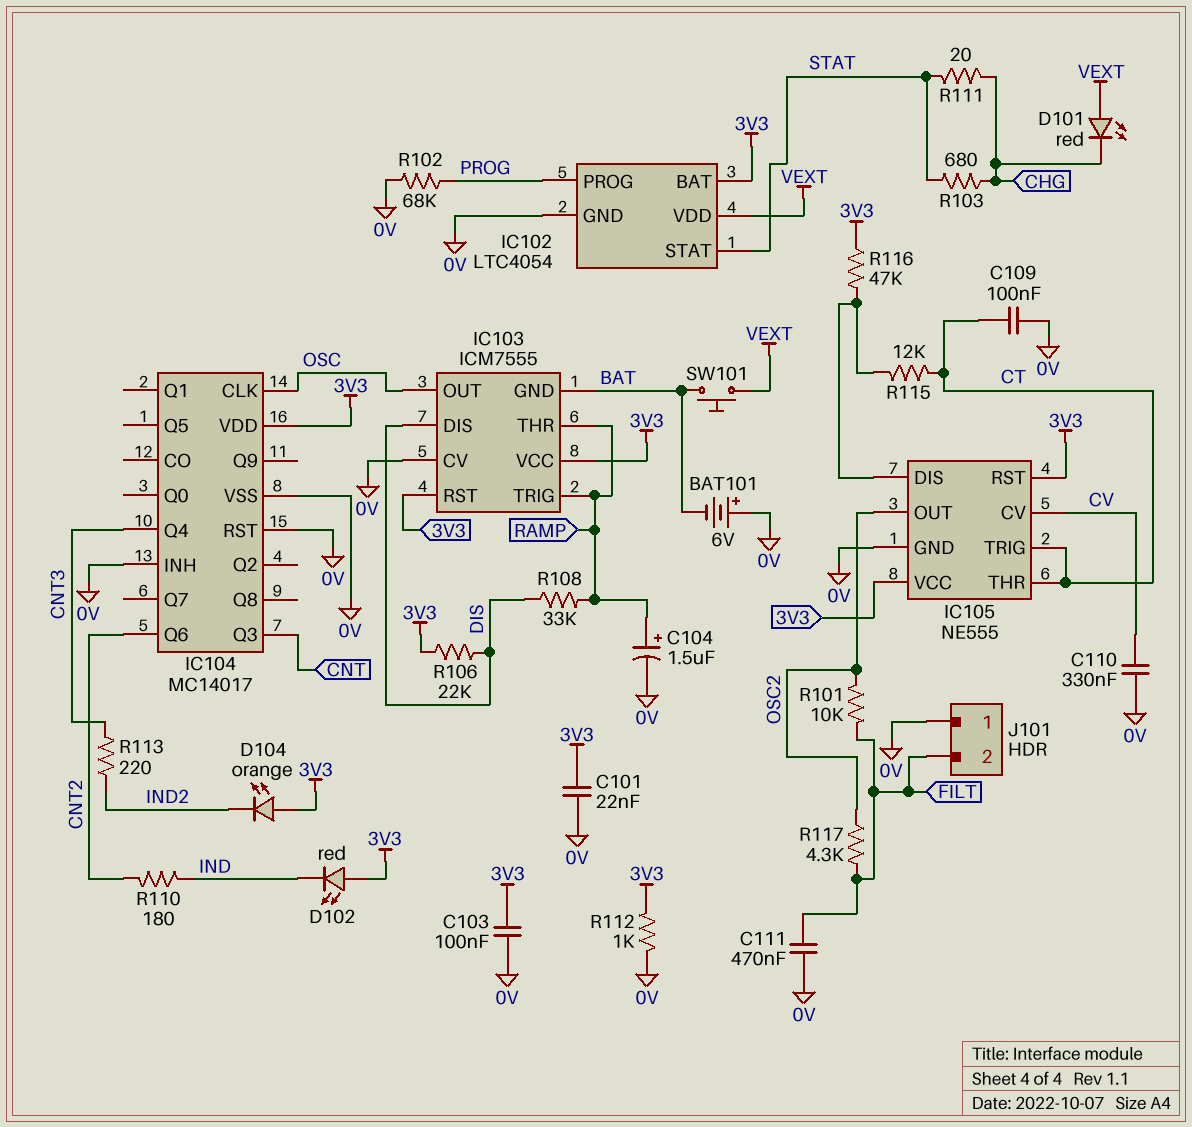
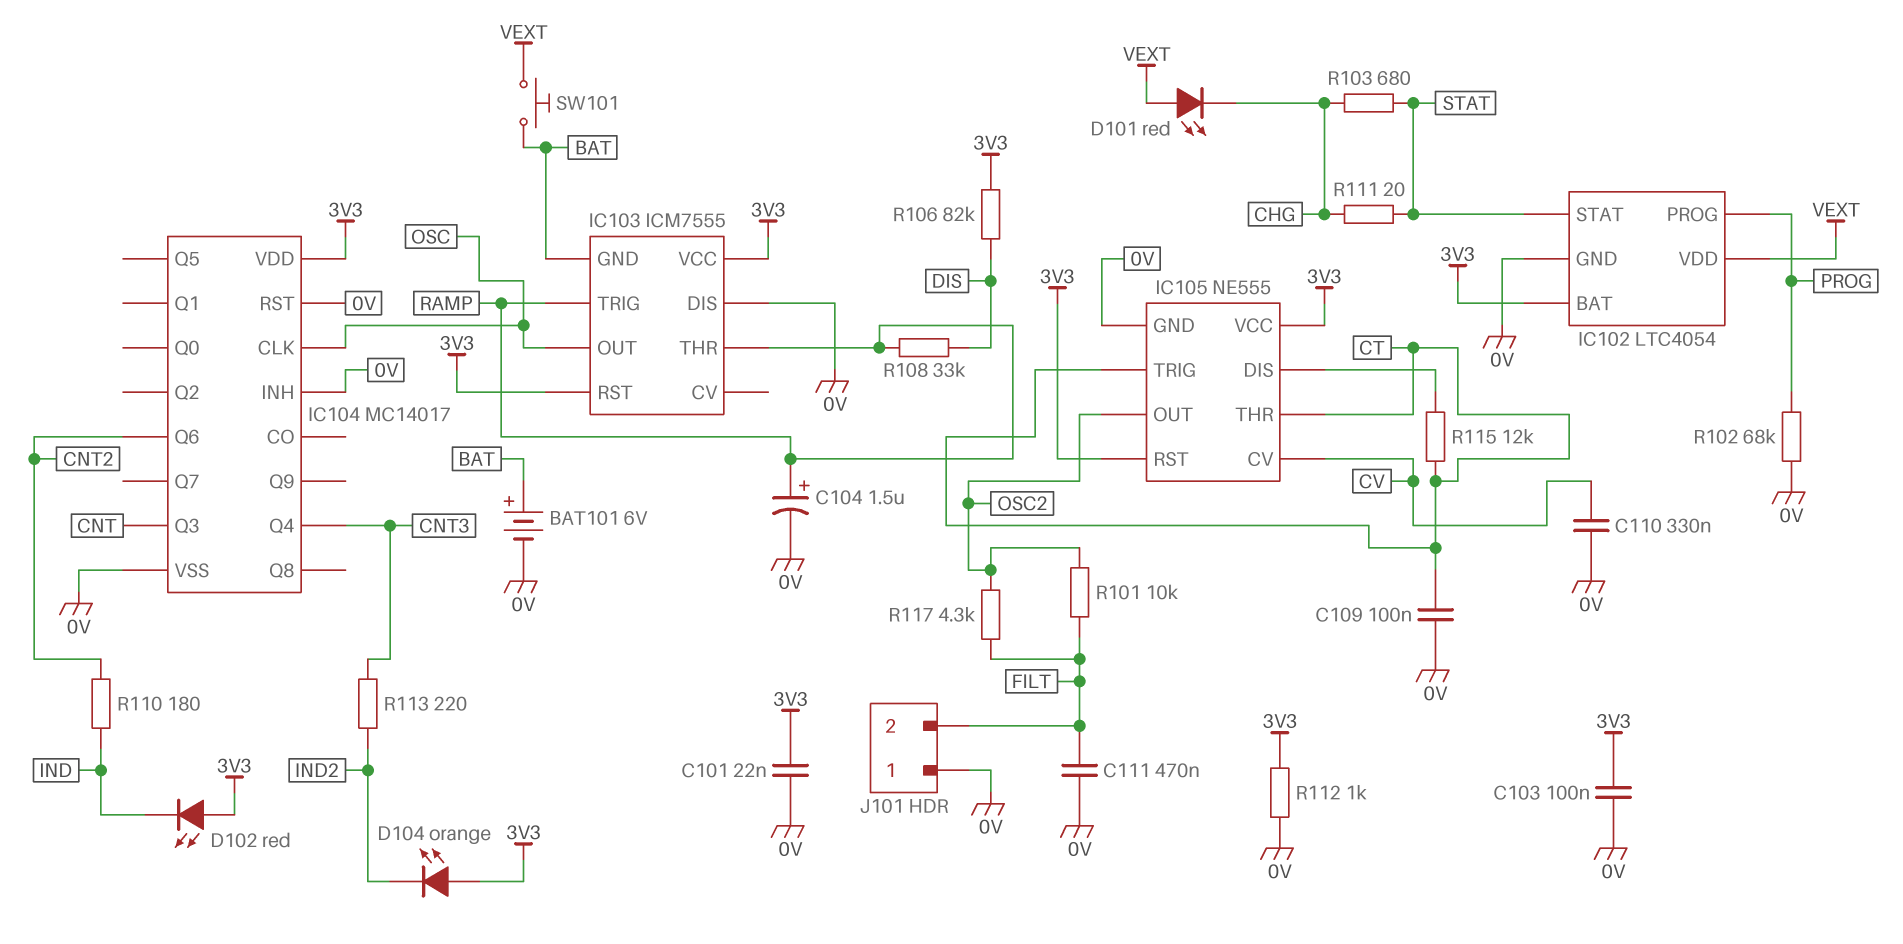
BAT101: 6V (plus 0V, minus BAT) -> 6V (plus BAT, minus 0V)
IC103 pin CV: 0V -> none
IC103 pin DIS: DIS -> 0V
R106: 22k (3V3, DIS) -> 82k (3V3, DIS)
R116: 47k (3V3, IC105/DIS) -> none

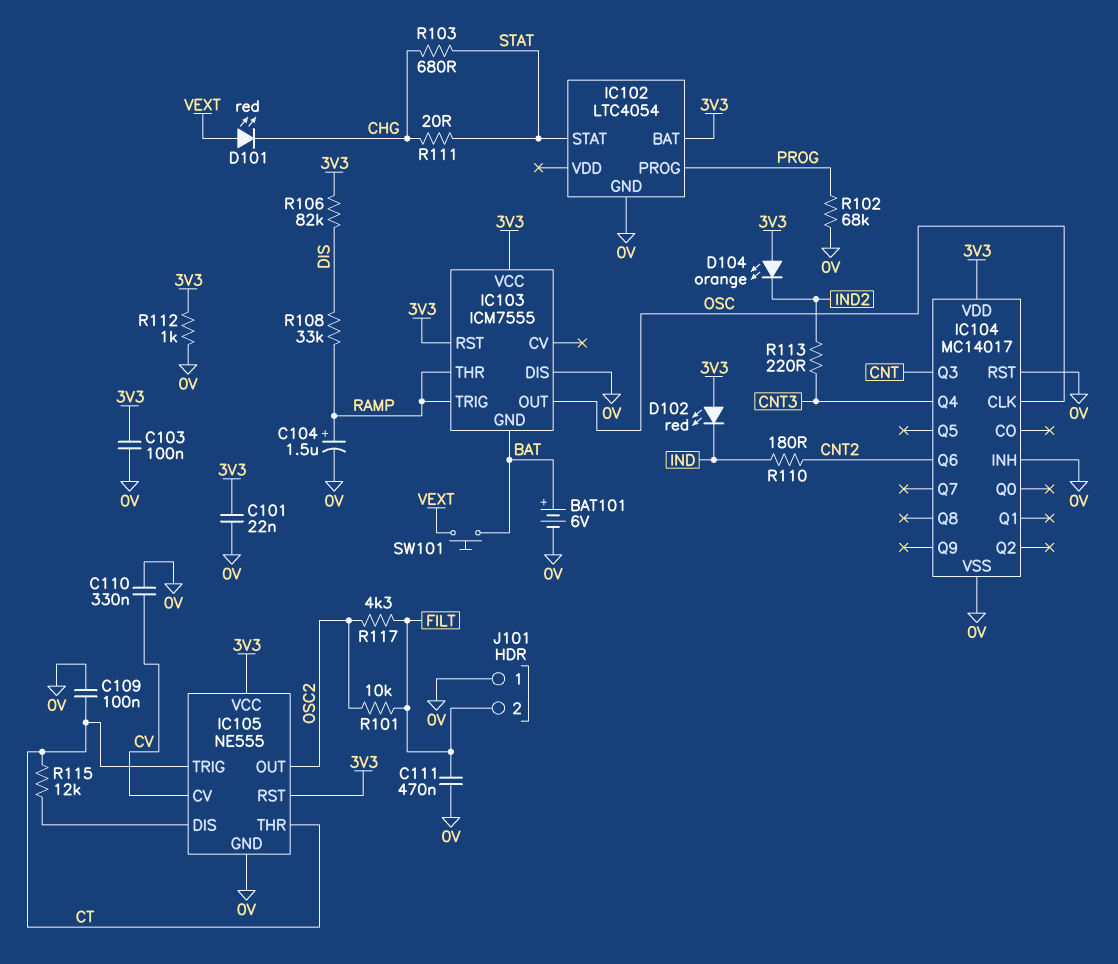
IC102 pin VDD: VEXT -> none

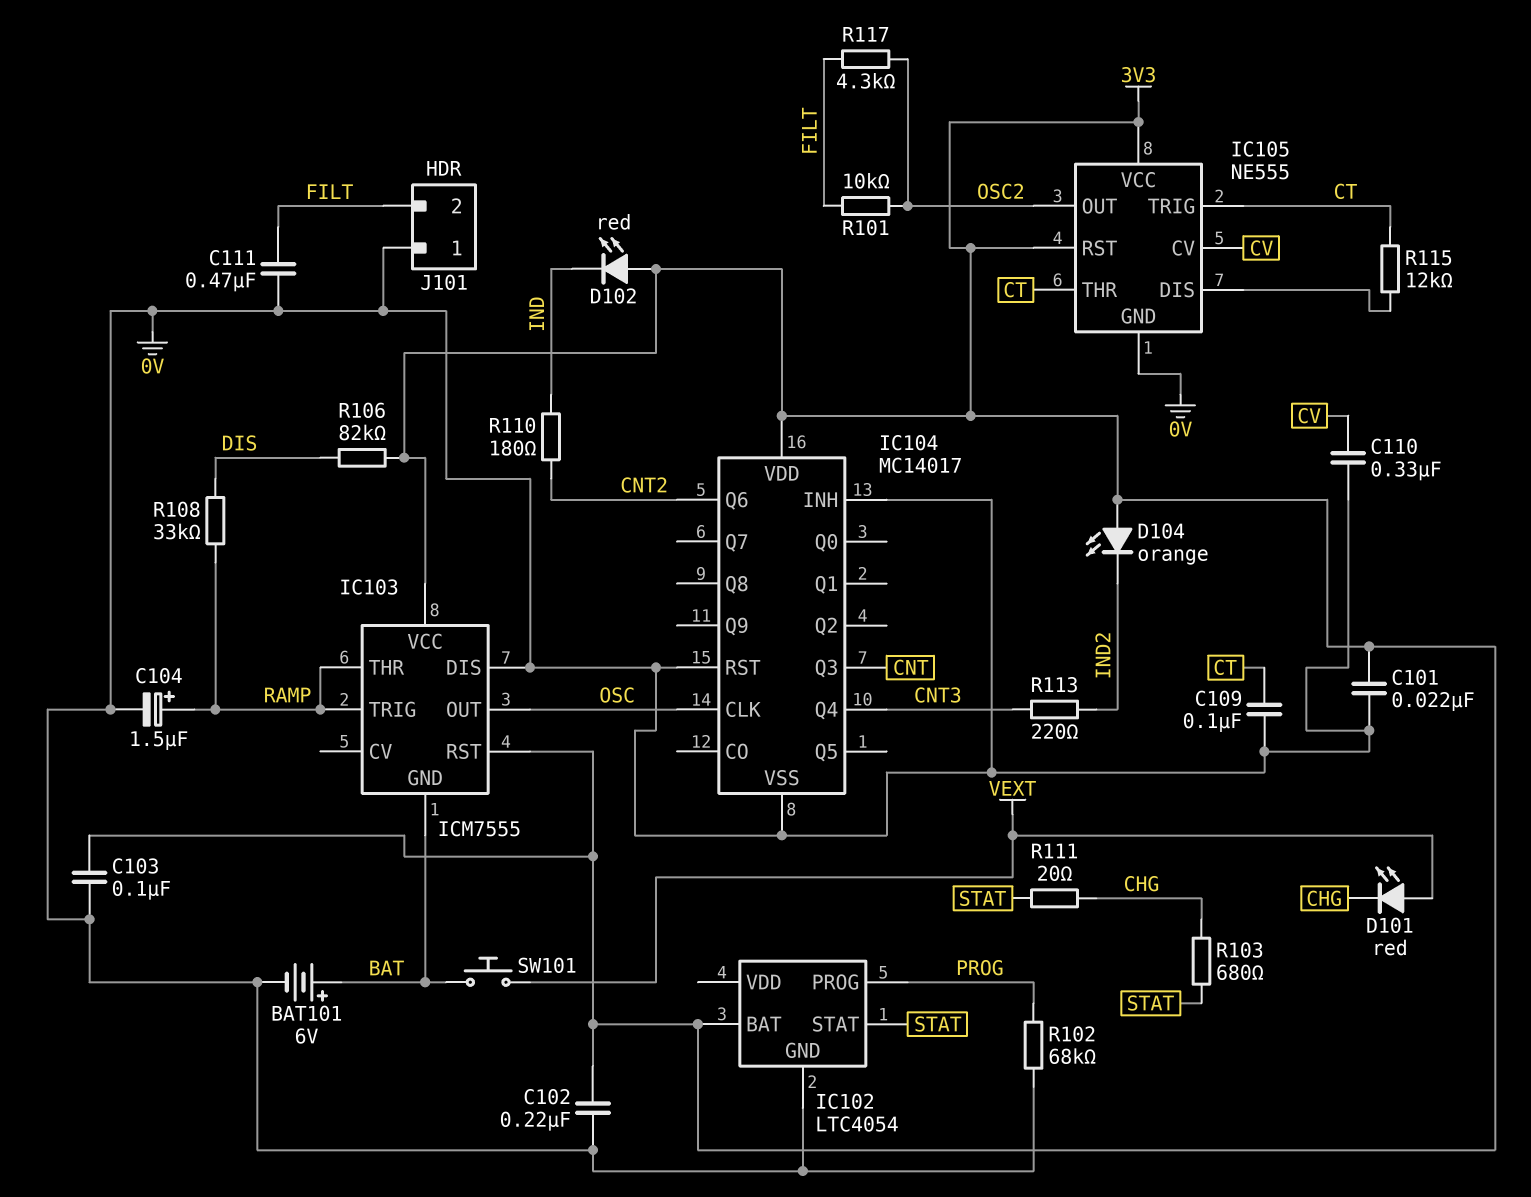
C102: none -> 220nF (0V, 3V3)
R112: 1k (0V, 3V3) -> none

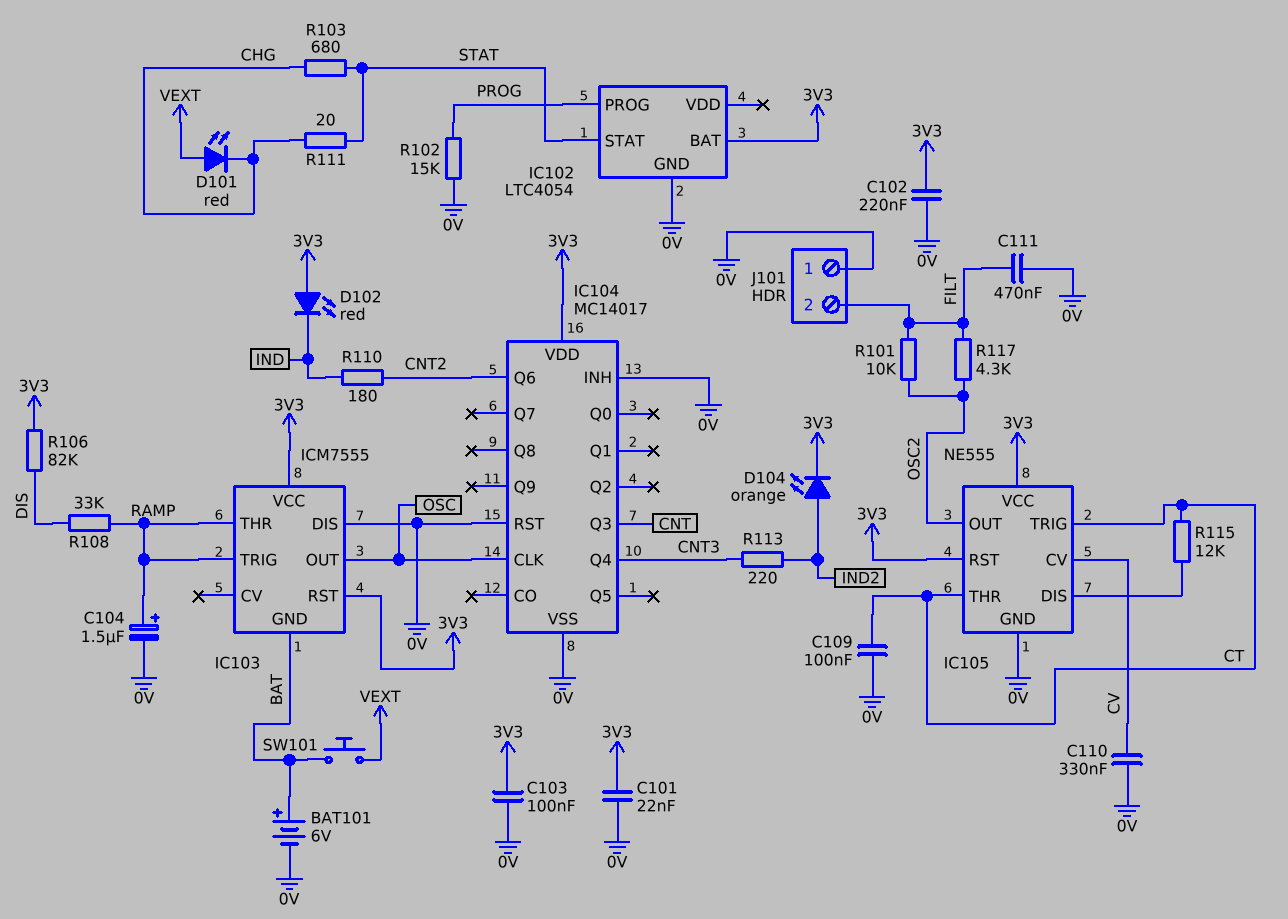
D104: LED orange (A 3V3, K IND2) -> LED orange (A IND2, K 3V3)
R102: 68k (0V, PROG) -> 15k (0V, PROG)

